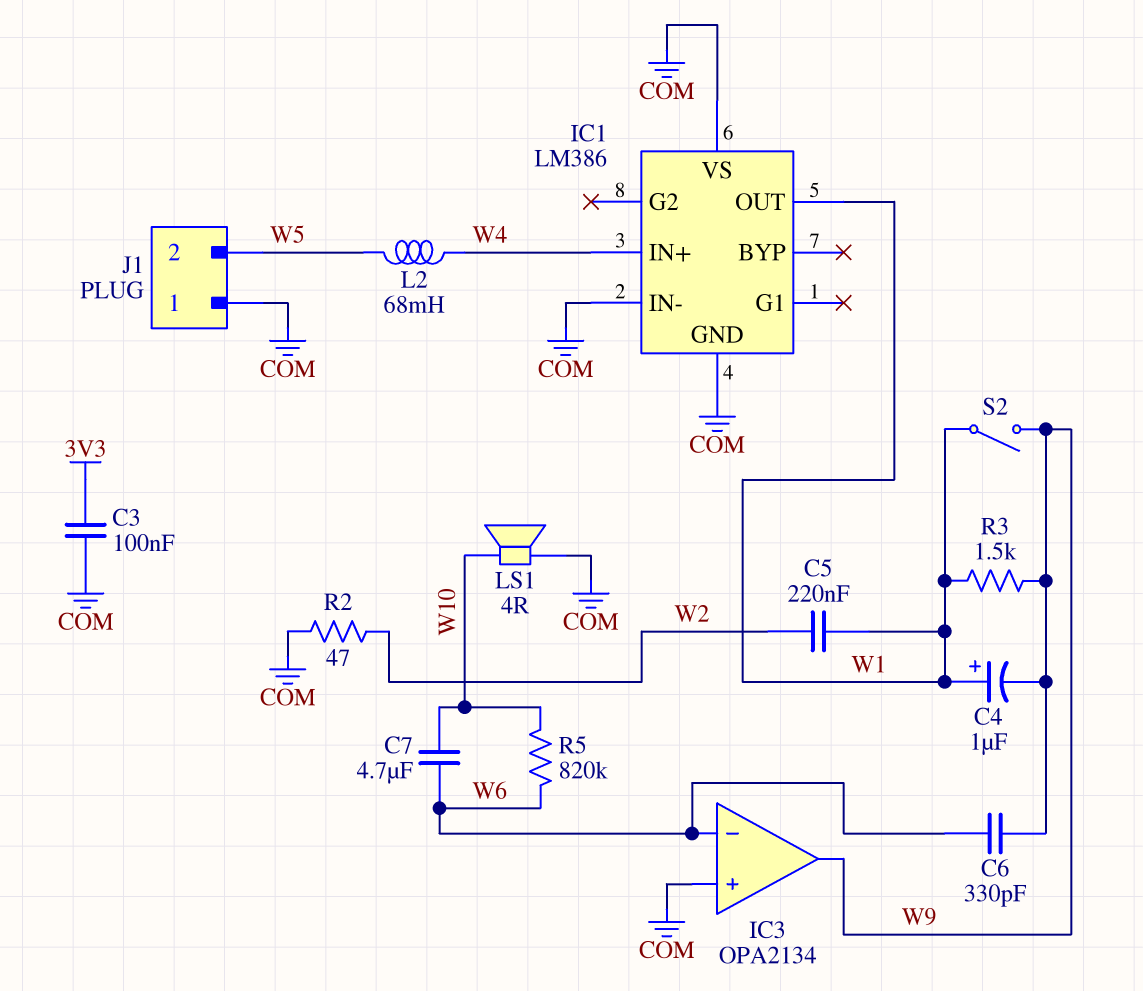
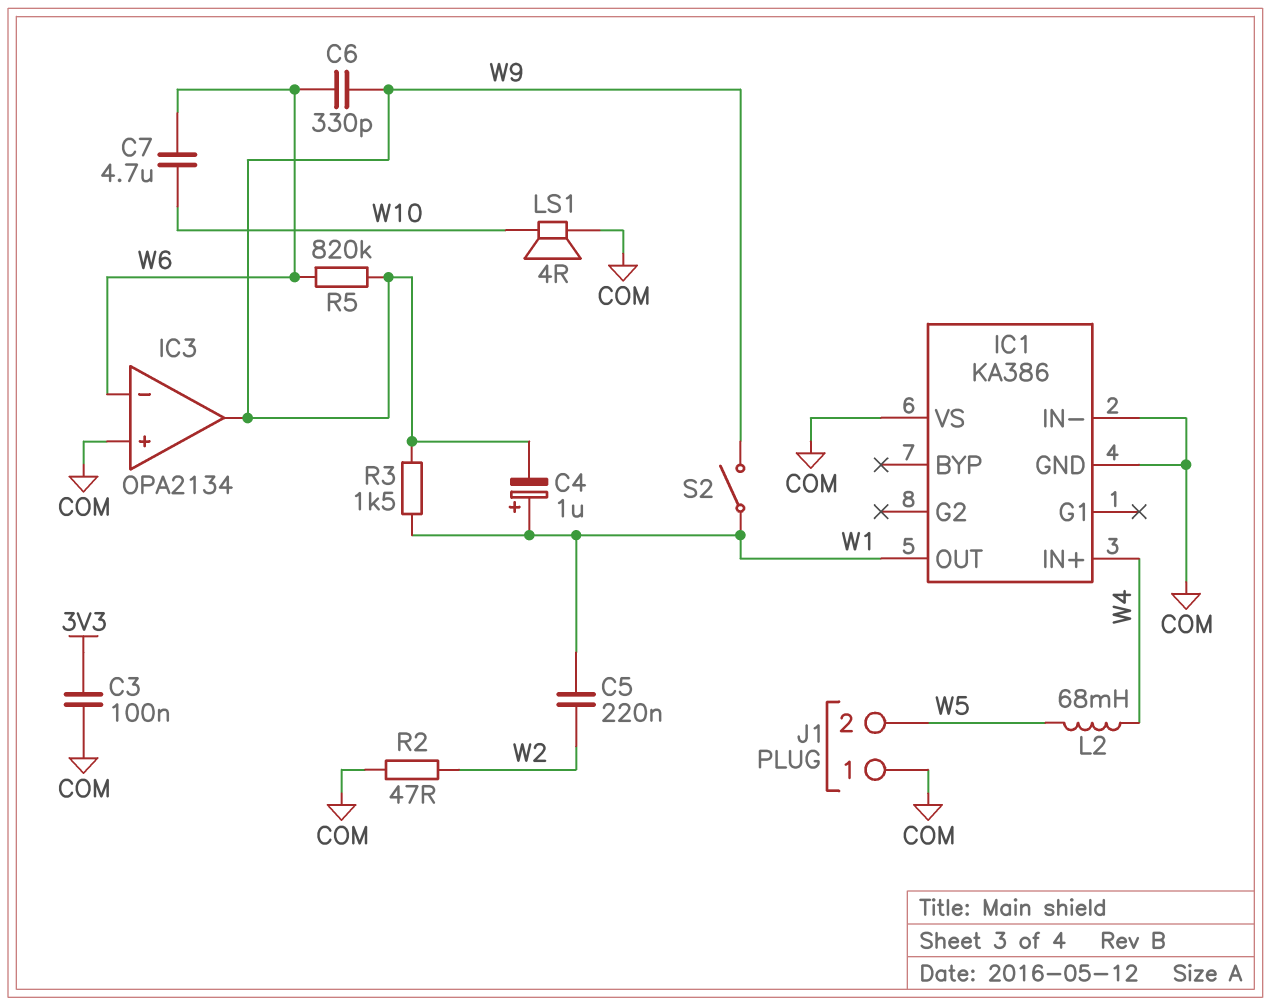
IC1: LM386 -> KA386
R5: 820k (W6, W10) -> 820k (W6, W9)

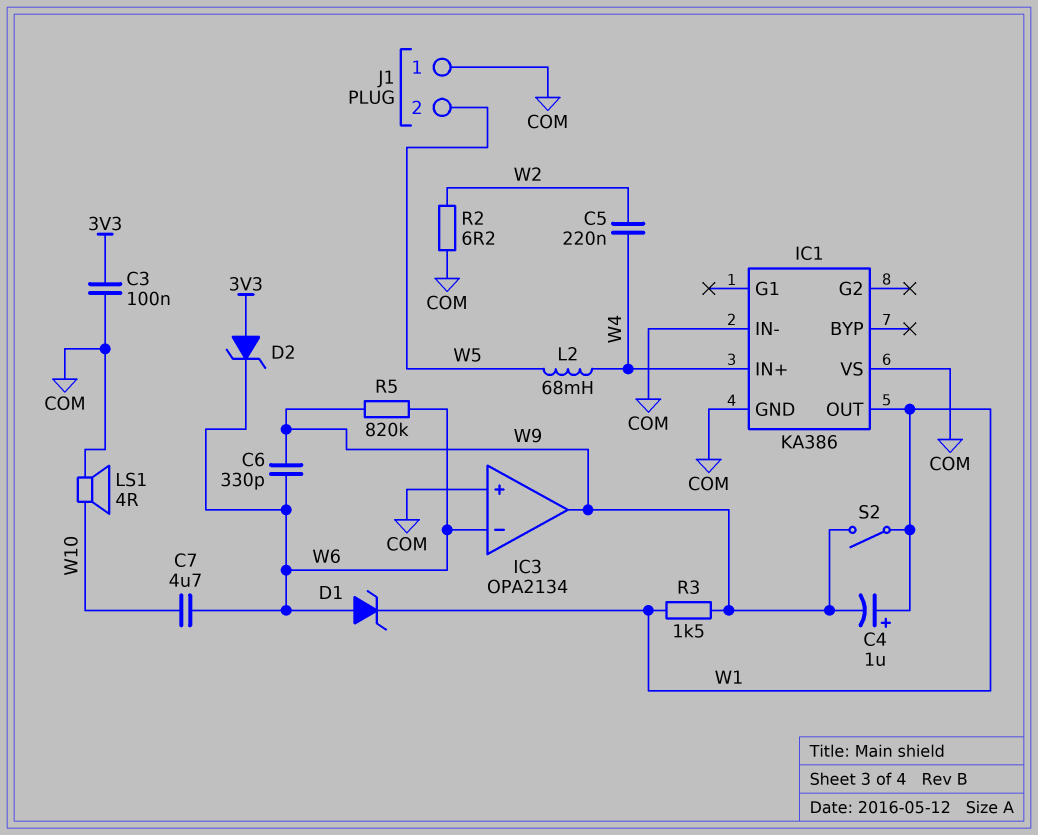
C5: 220nF (W1, W2) -> 220nF (W2, W4)
D1: none -> zener (A W6, K W1)
D2: none -> zener (A 3V3, K W6)
R2: 47 (COM, W2) -> 6.2 (COM, W2)

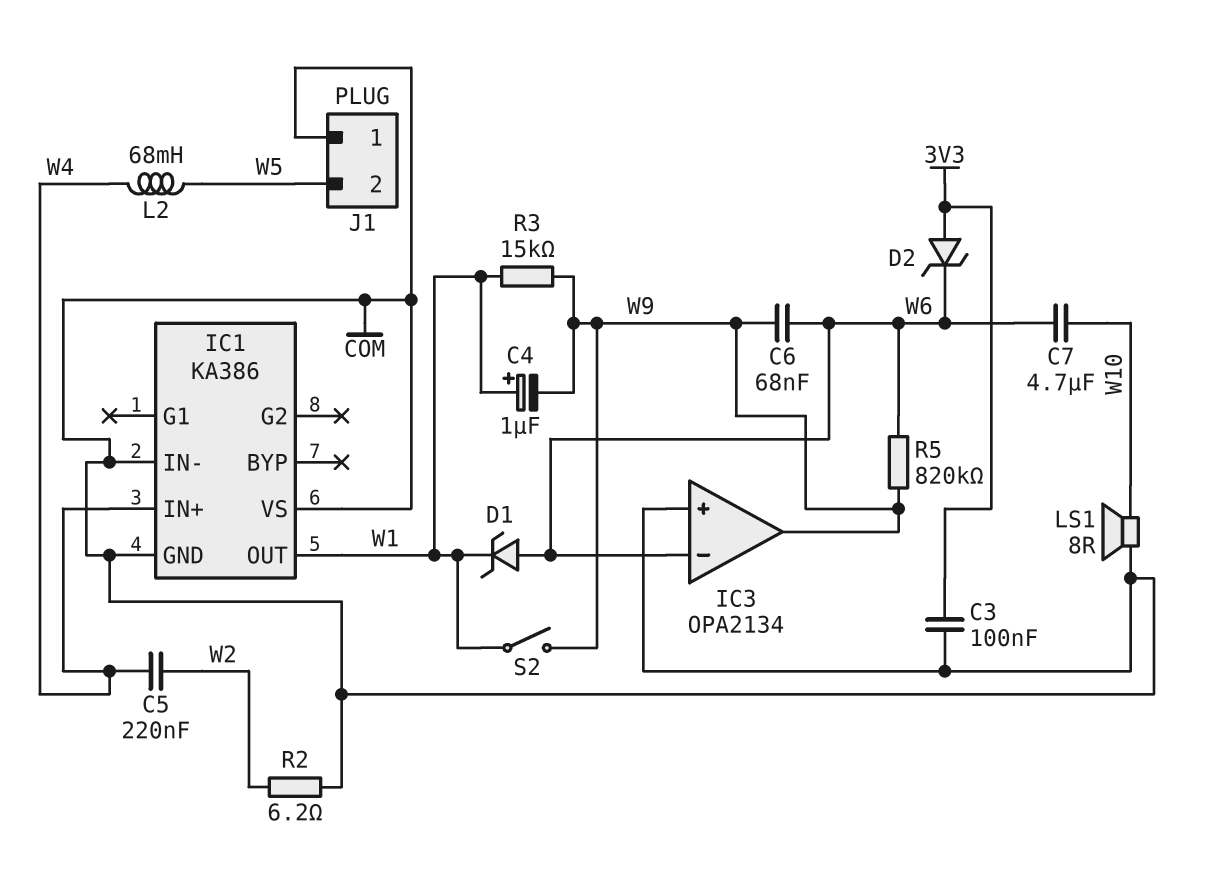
C6: 330pF (W6, W9) -> 68nF (W6, W9)
LS1: speaker 4R (COM, W10) -> speaker 8R (COM, W10)
R3: 1.5k (W1, W9) -> 15k (W1, W9)

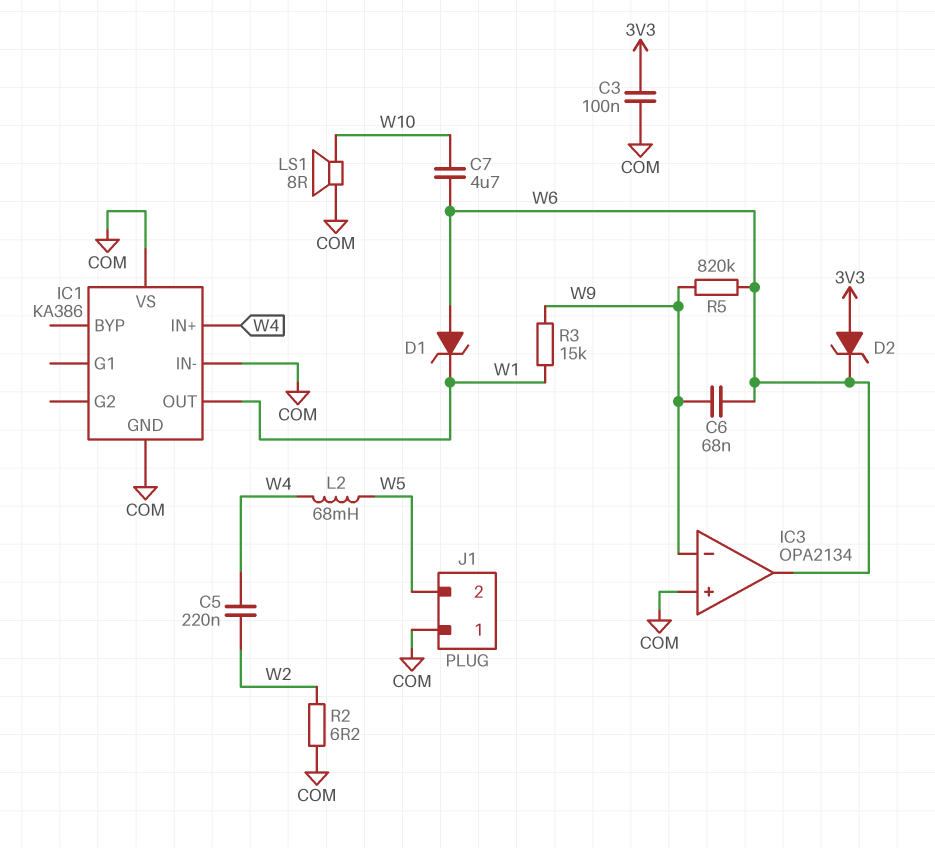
C4: 1uF (plus W1, minus W9) -> none
IC3 pin in-: W6 -> W9
IC3 pin out: W9 -> W6
S2: switch (W1, W9) -> none

